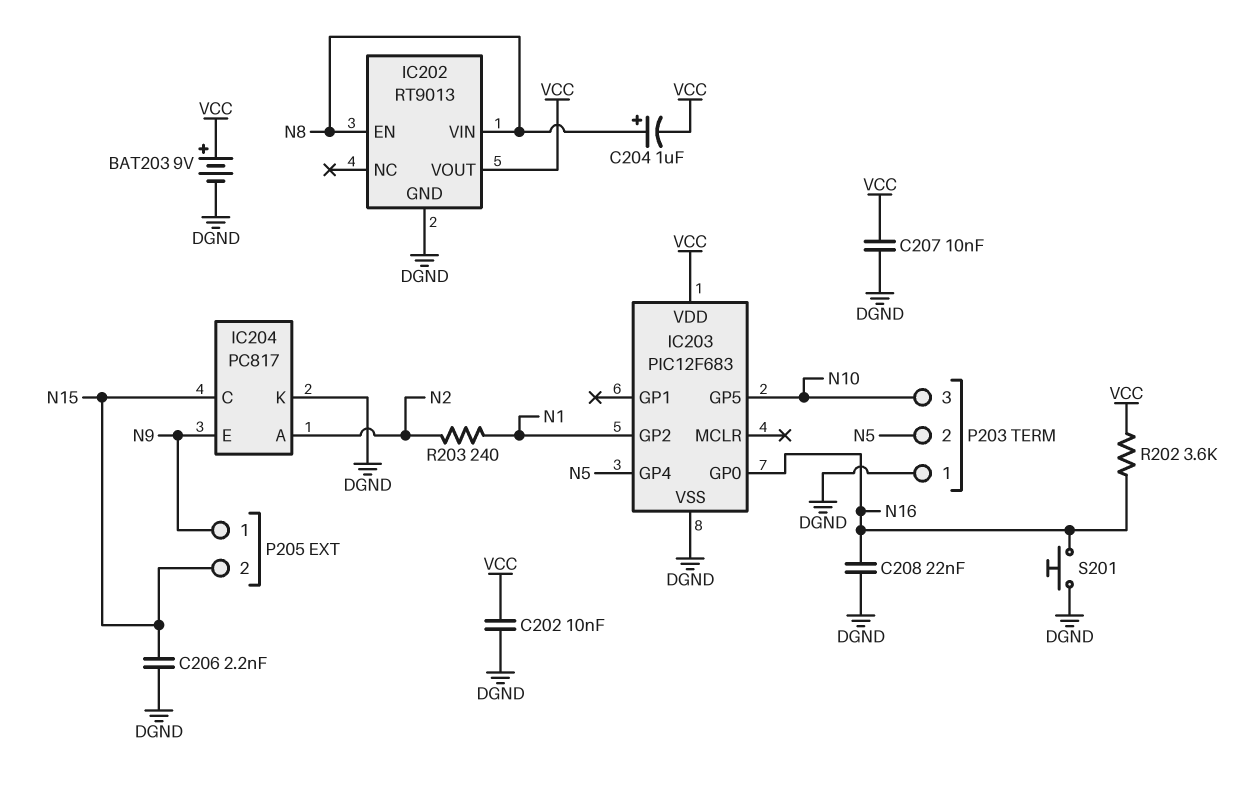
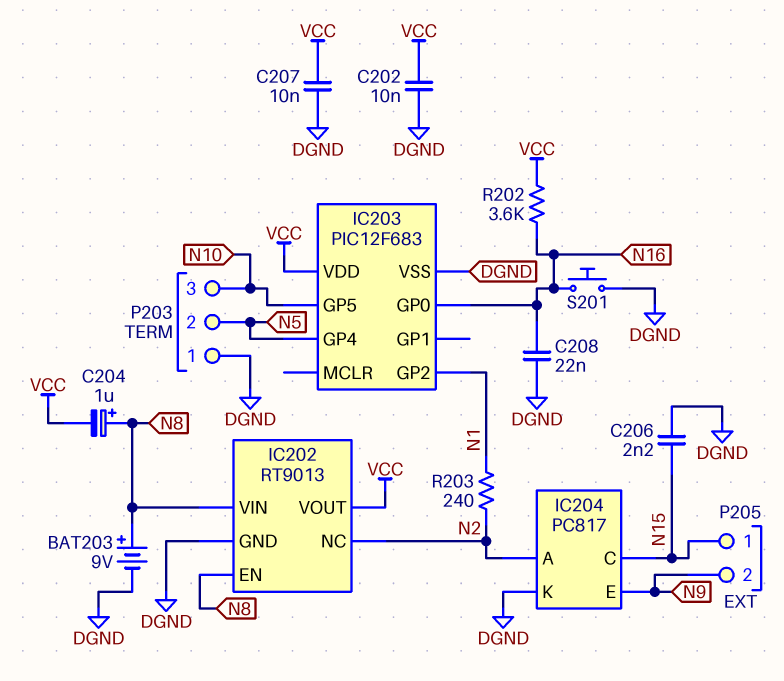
BAT203: 9V (plus VCC, minus DGND) -> 9V (plus N8, minus DGND)
IC202 pin NC: none -> N2
P205 pin 1: N9 -> N15
P205 pin 2: N15 -> N9

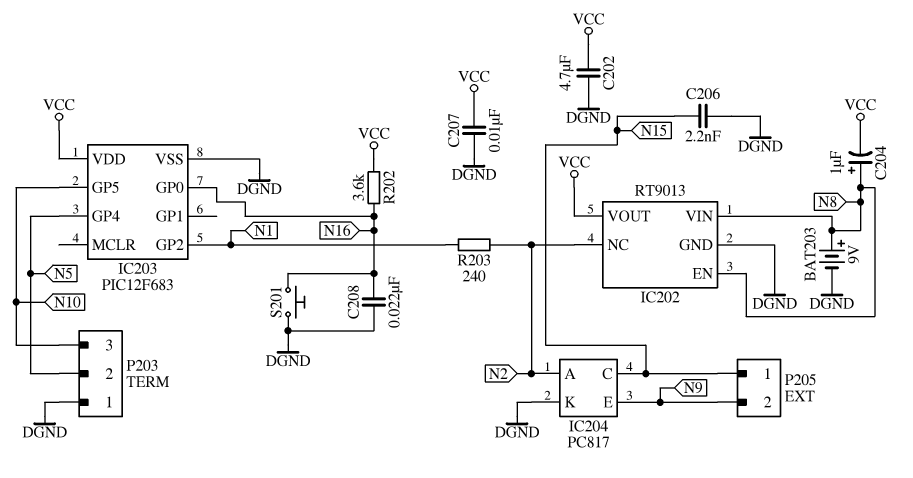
C202: 10nF (DGND, VCC) -> 4.7uF (DGND, VCC)

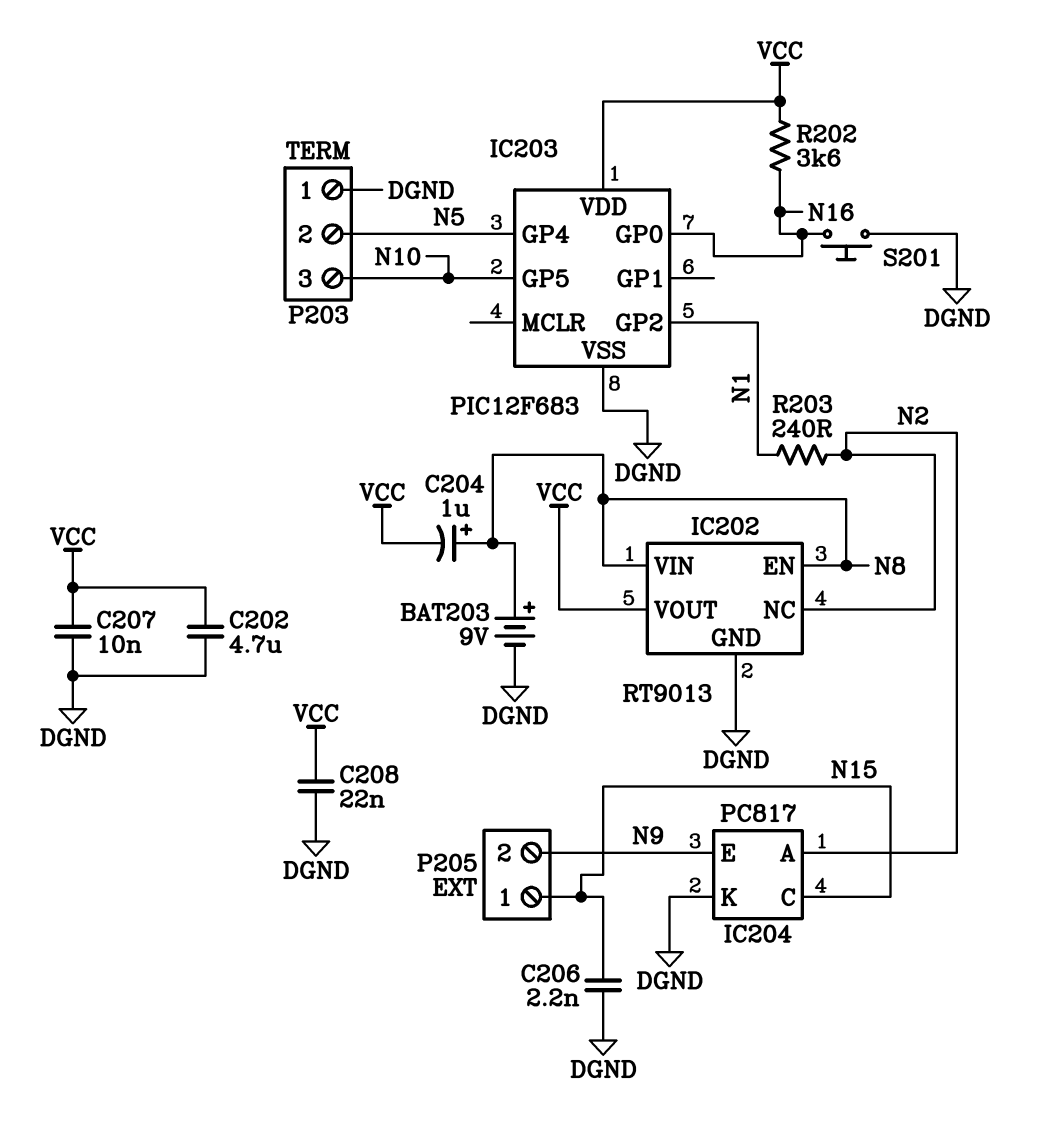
C208: 22nF (DGND, N16) -> 22nF (DGND, VCC)

